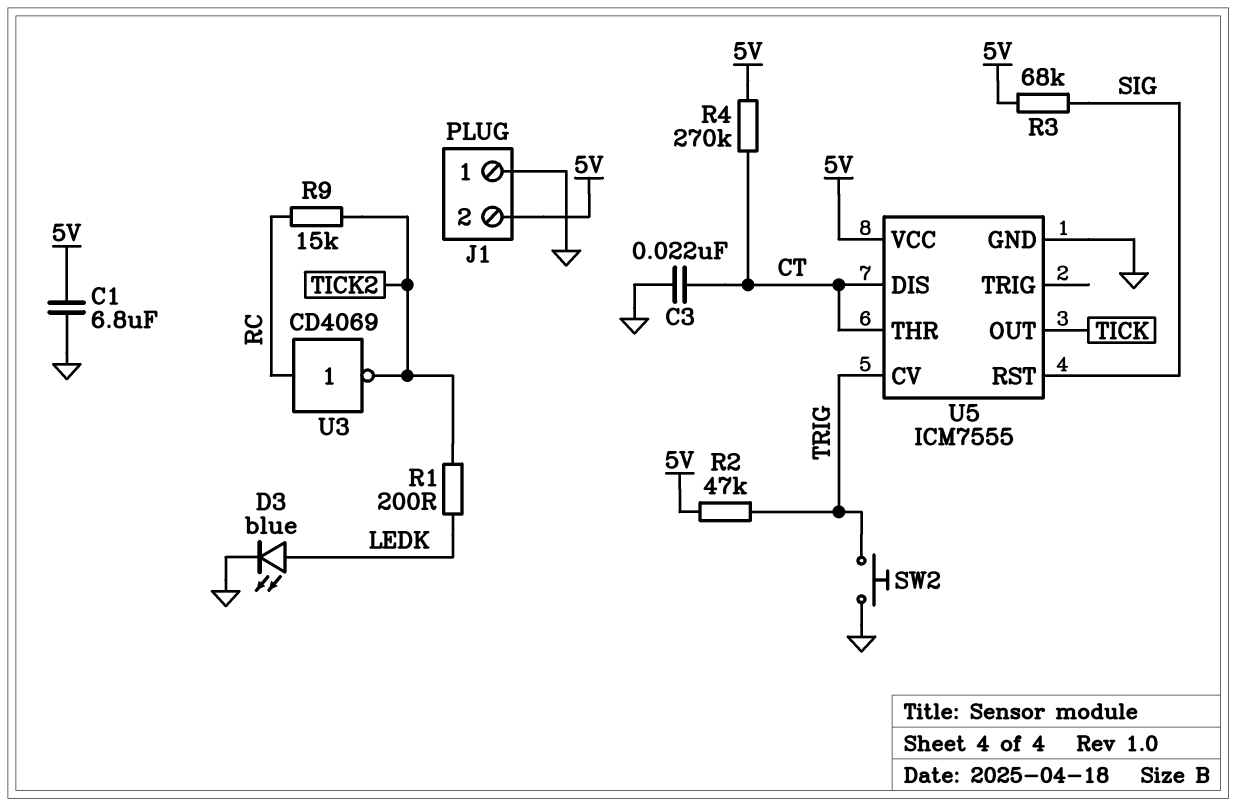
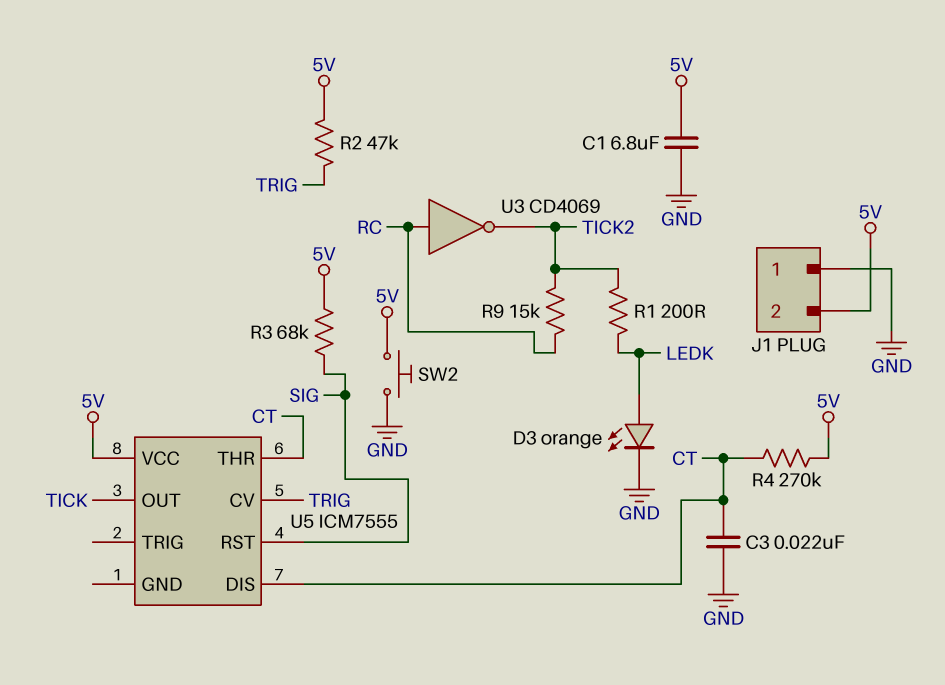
D3: LED blue (A LEDK, K GND) -> LED orange (A LEDK, K GND)
SW2: button (GND, TRIG) -> button (5V, GND)
U5 pin GND: GND -> none

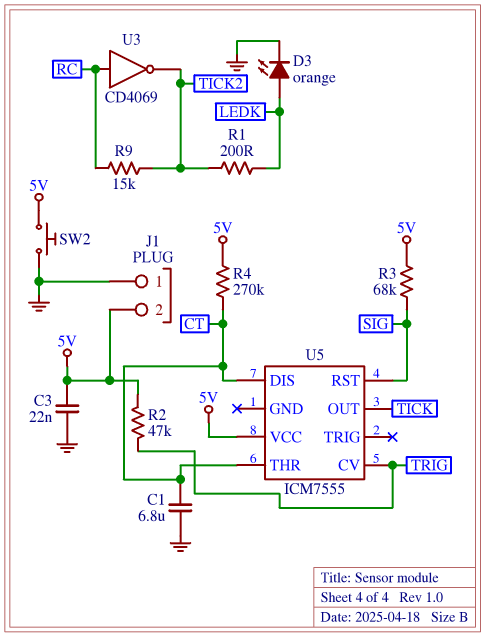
C1: 6.8uF (5V, GND) -> 6.8uF (CT, GND)
C3: 22nF (CT, GND) -> 22nF (5V, GND)

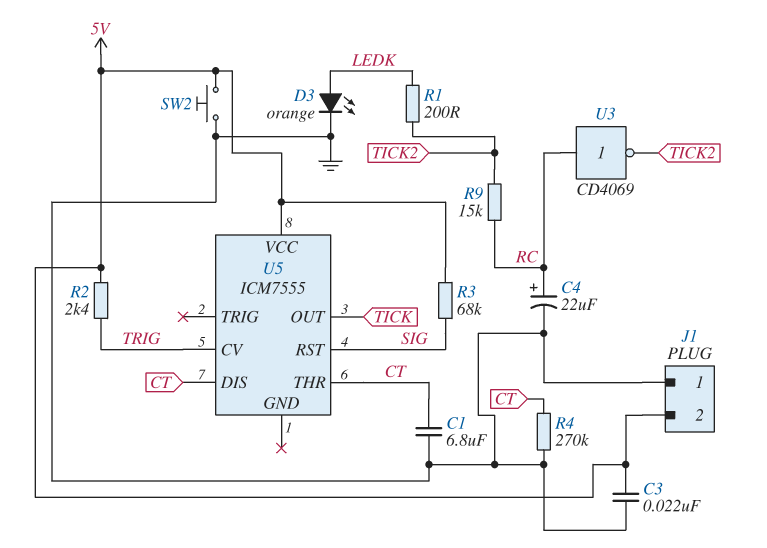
C4: none -> 22uF (plus RC, minus GND)
R2: 47k (5V, TRIG) -> 2.4k (5V, TRIG)
R4: 270k (5V, CT) -> 270k (CT, GND)

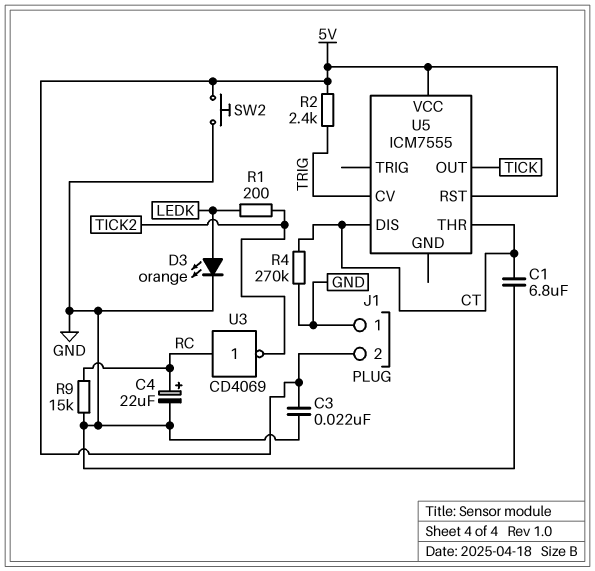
R3: 68k (5V, SIG) -> none
R9: 15k (RC, TICK2) -> 15k (GND, RC)
U5 pin RST: SIG -> 5V

